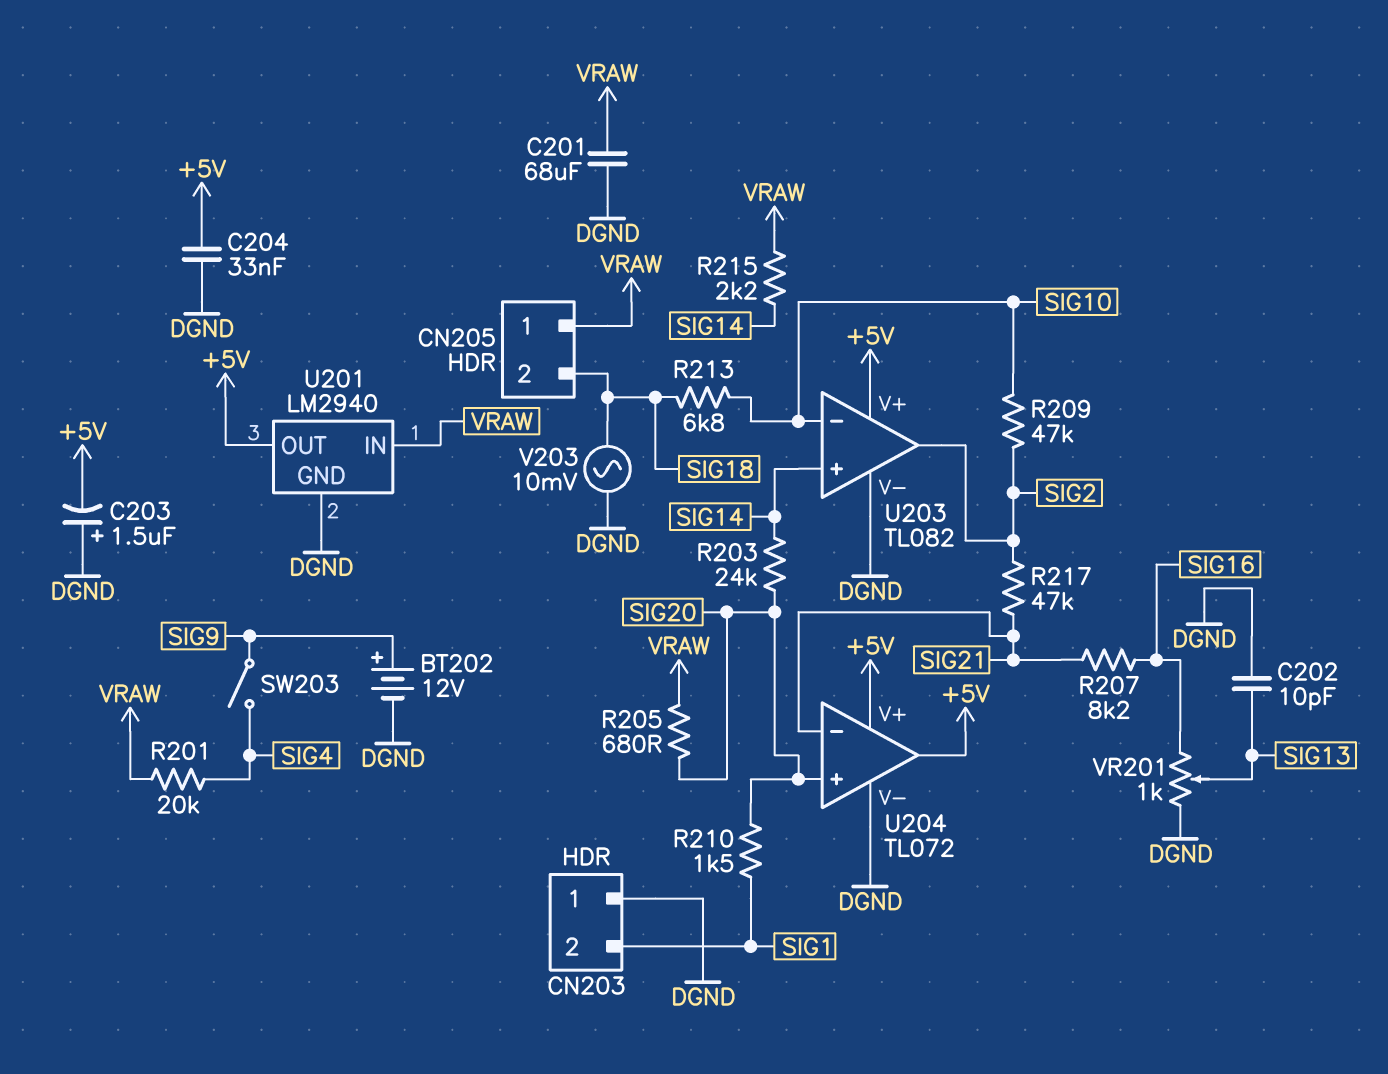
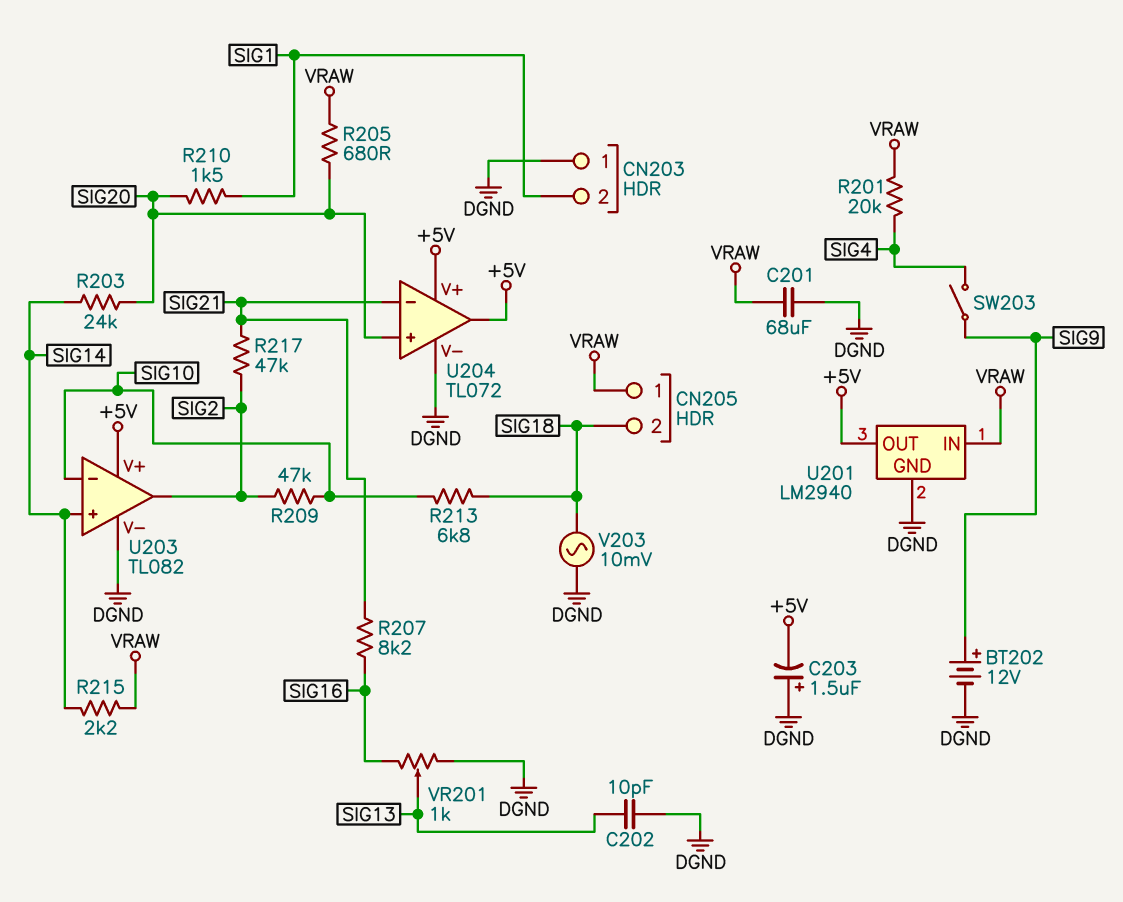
C204: 33nF (+5V, DGND) -> none

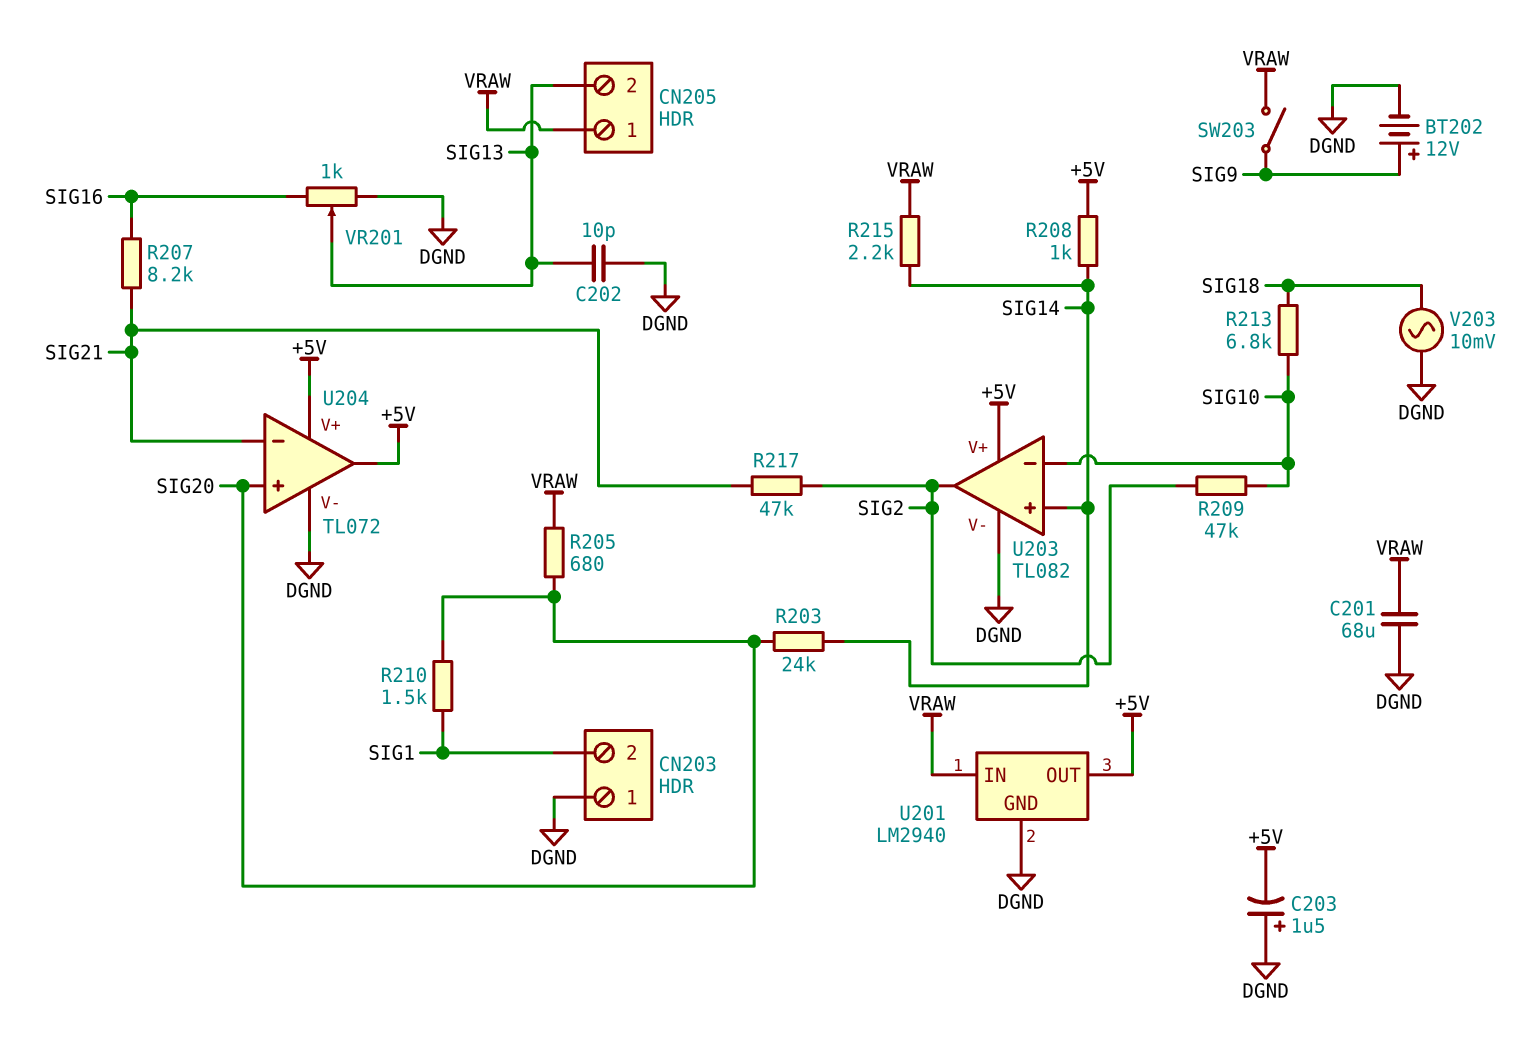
CN205 pin 2: SIG18 -> SIG13
R201: 20k (SIG4, VRAW) -> none
R208: none -> 1k (+5V, SIG14)
SW203: switch (SIG4, SIG9) -> switch (SIG9, VRAW)

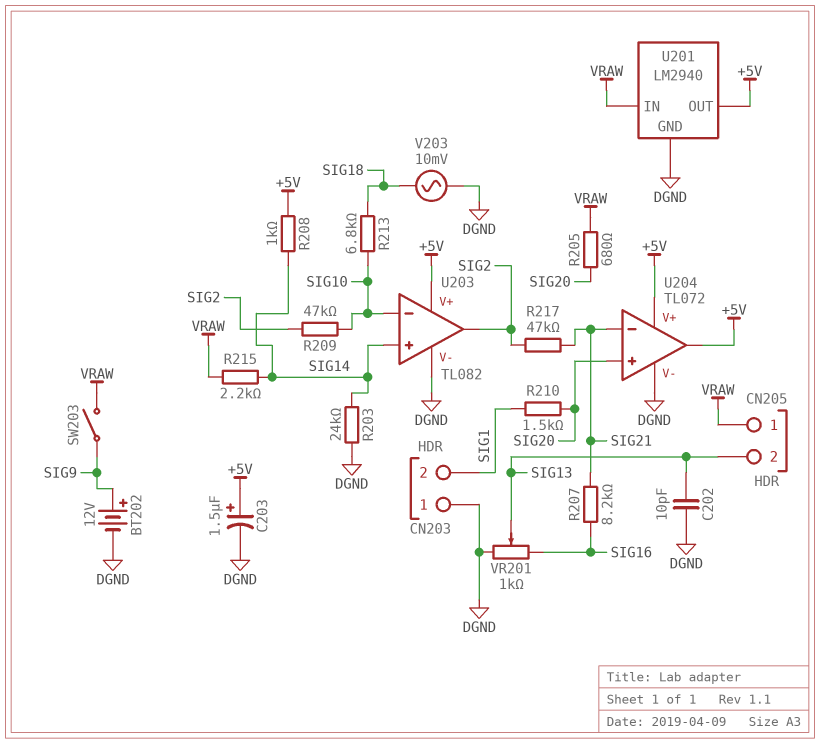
C201: 68uF (DGND, VRAW) -> none
C203: 1.5uF (plus DGND, minus +5V) -> 1.5uF (plus +5V, minus DGND)
R203: 24k (SIG14, SIG20) -> 24k (DGND, SIG14)

